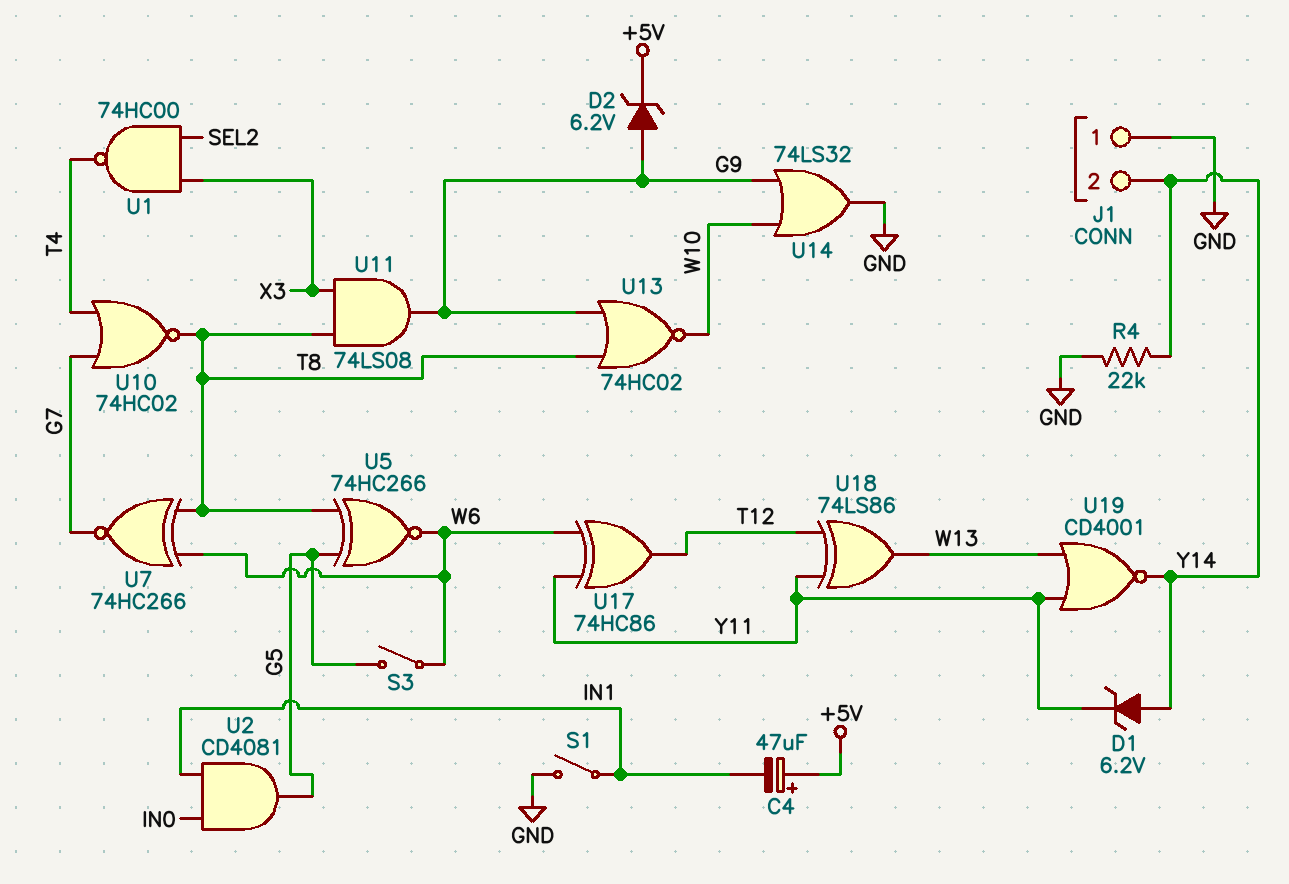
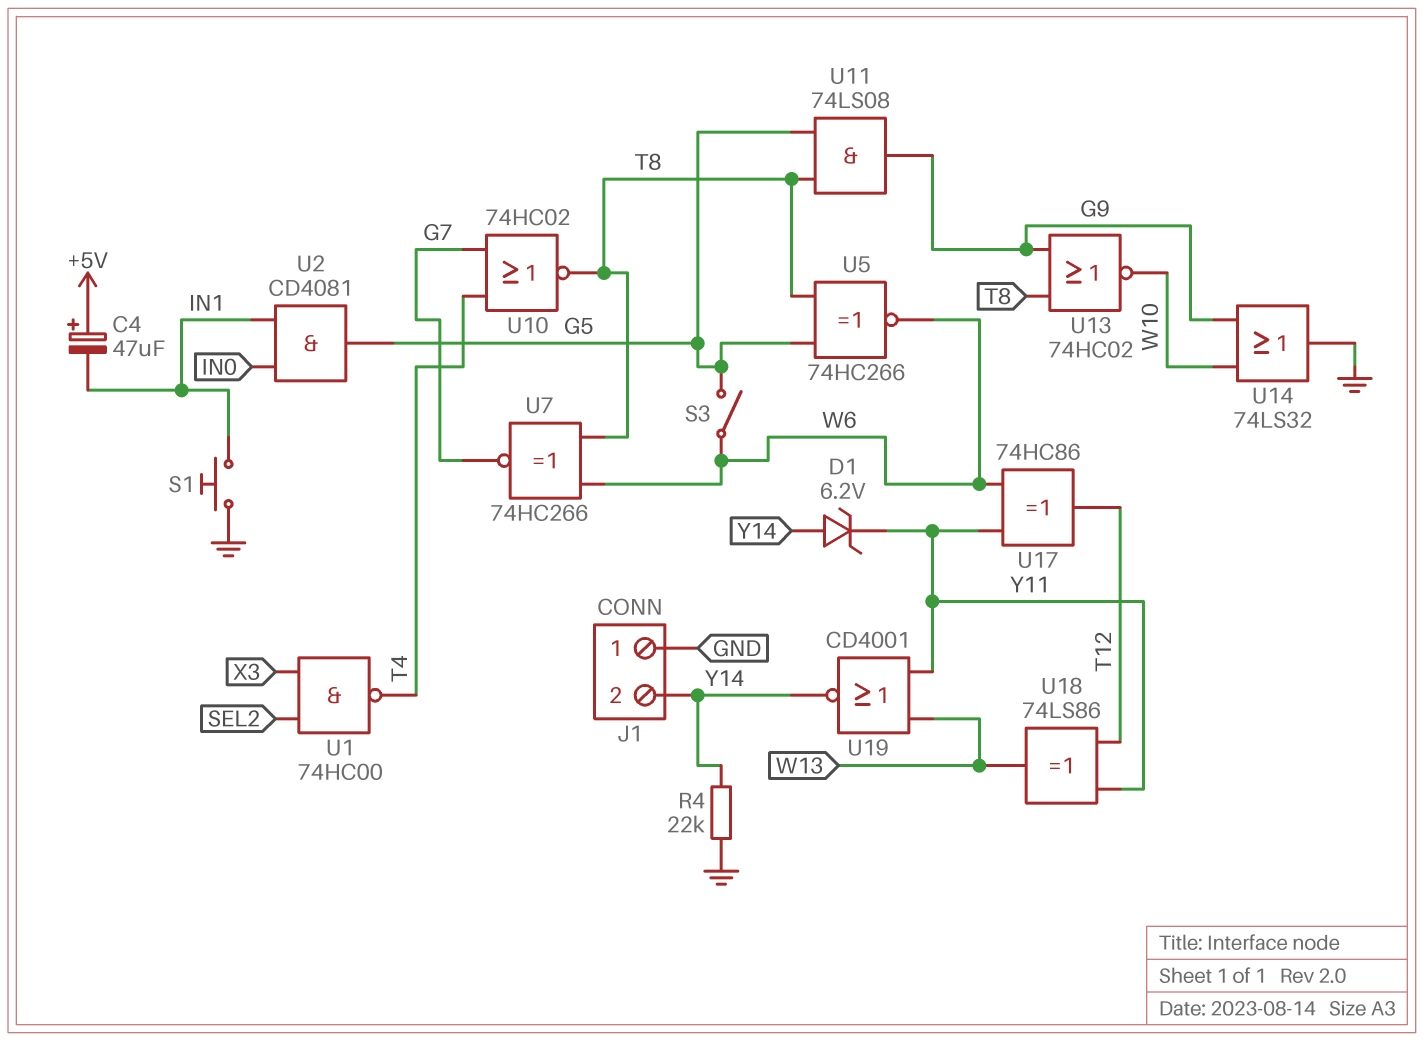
D2: zener 6.2V (A G9, K +5V) -> none
S1: switch (GND, IN1) -> button (GND, IN1)
U11: AND 74LS08 (in T8, in X3, out G9) -> AND 74LS08 (in G5, in T8, out G9)

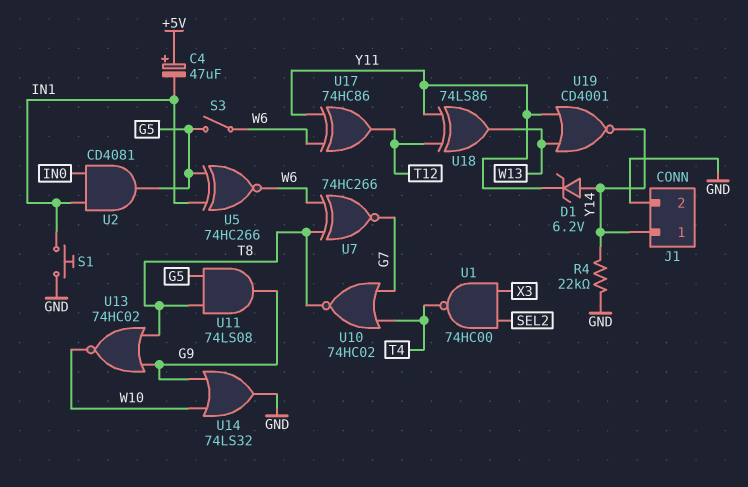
J1 pin 1: GND -> Y14
J1 pin 2: Y14 -> GND
U5: XNOR 74HC266 (in G5, in T8, out W6) -> XNOR 74HC266 (in G5, in IN1, out W6)

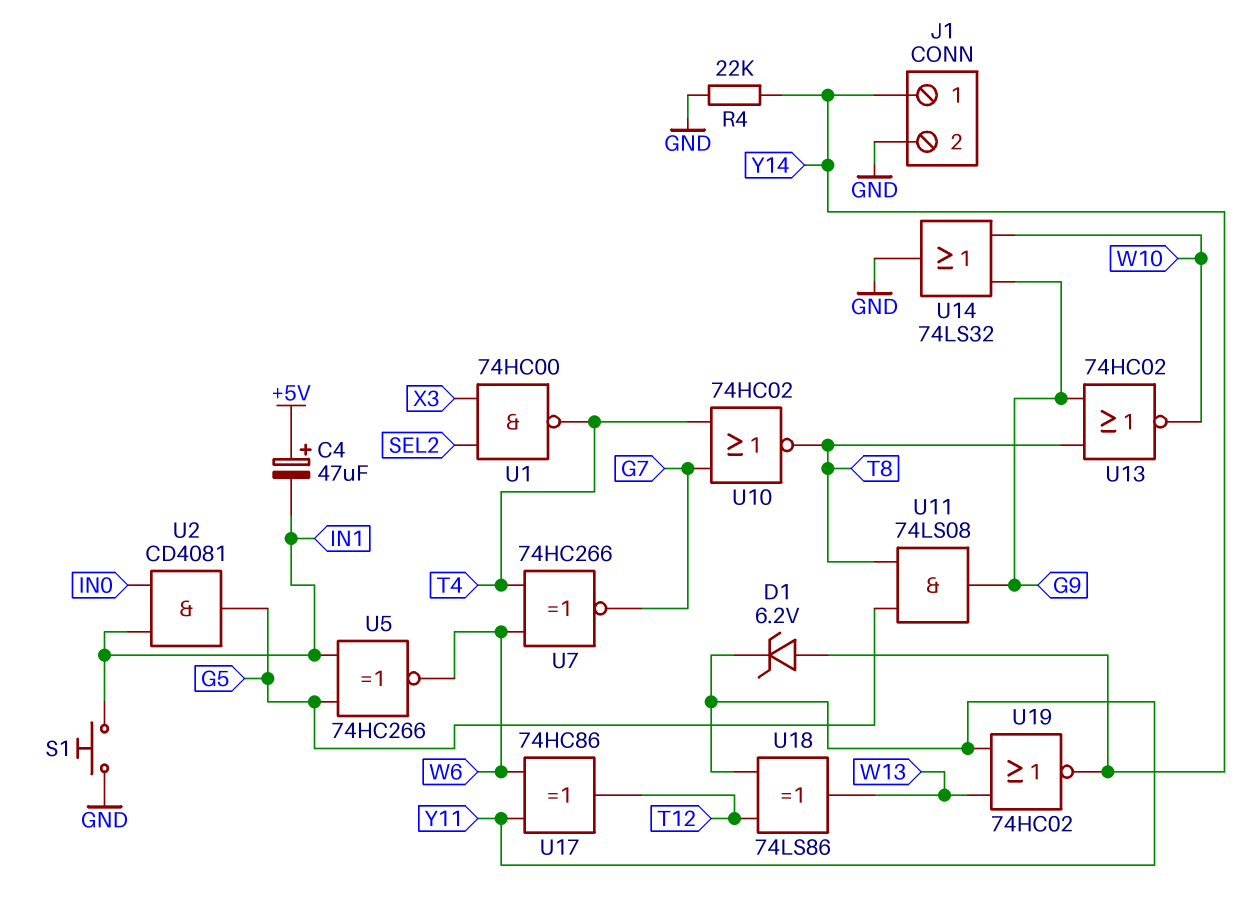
S3: switch (G5, W6) -> none
U7: XNOR 74HC266 (in T8, in W6, out G7) -> XNOR 74HC266 (in T4, in W6, out G7)
U19: NOR CD4001 (in W13, in Y11, out Y14) -> NOR 74HC02 (in W13, in Y11, out Y14)

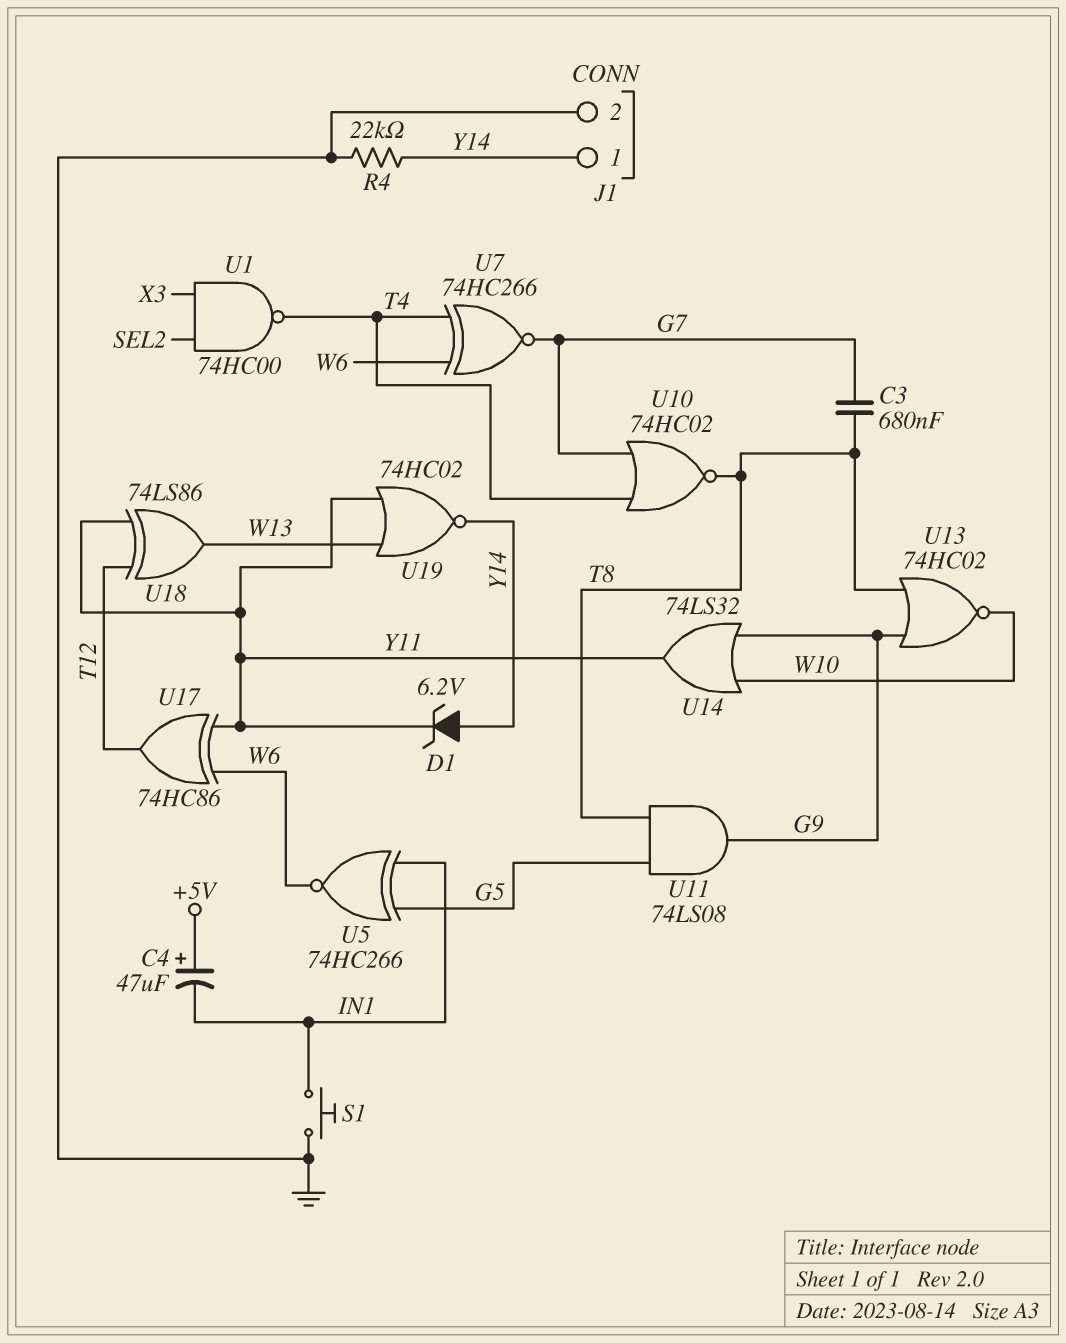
C3: none -> 680nF (G7, T8)
U2: AND CD4081 (in IN0, in IN1, out G5) -> none
U14: OR 74LS32 (in G9, in W10, out GND) -> OR 74LS32 (in G9, in W10, out Y11)

